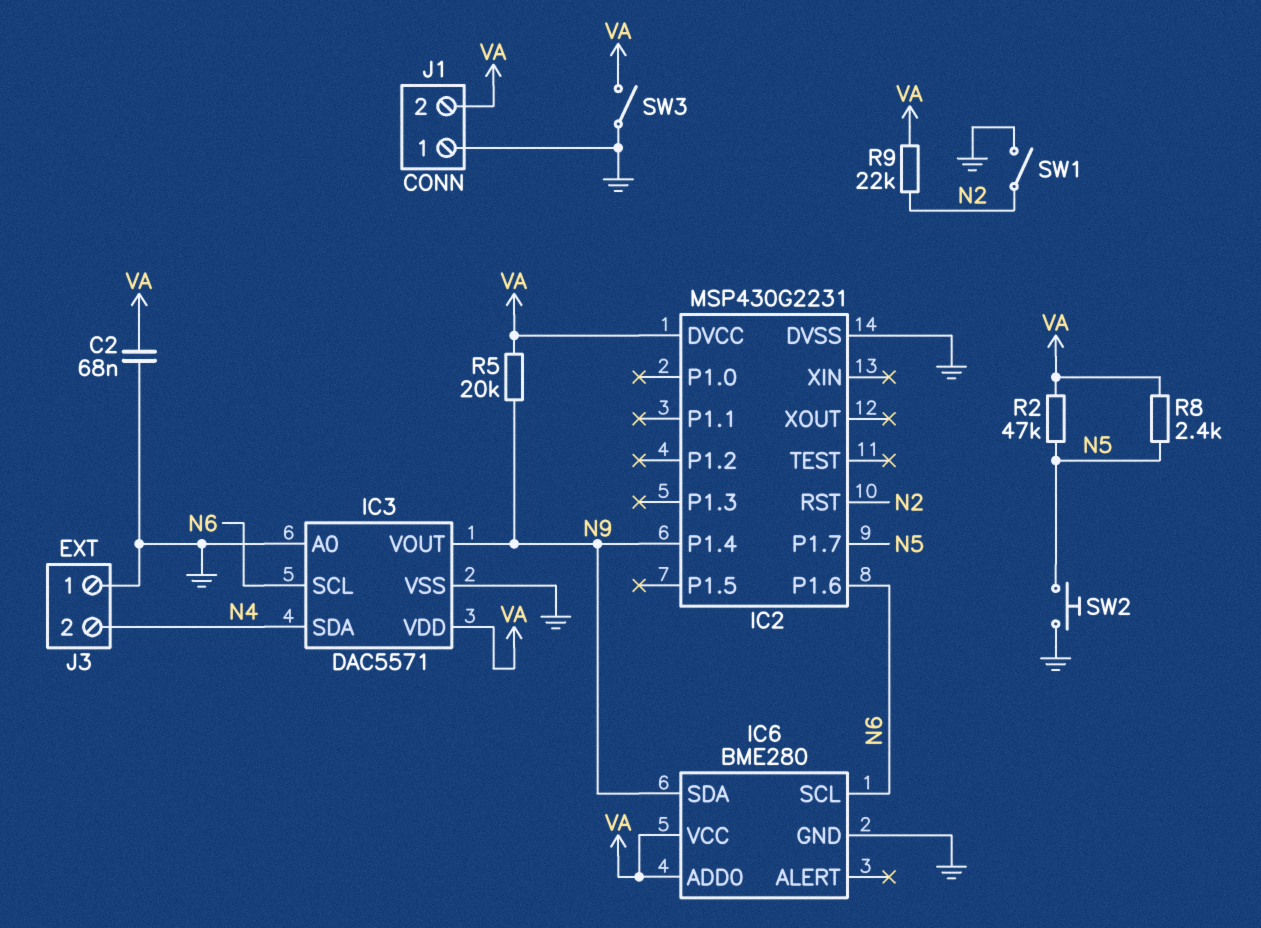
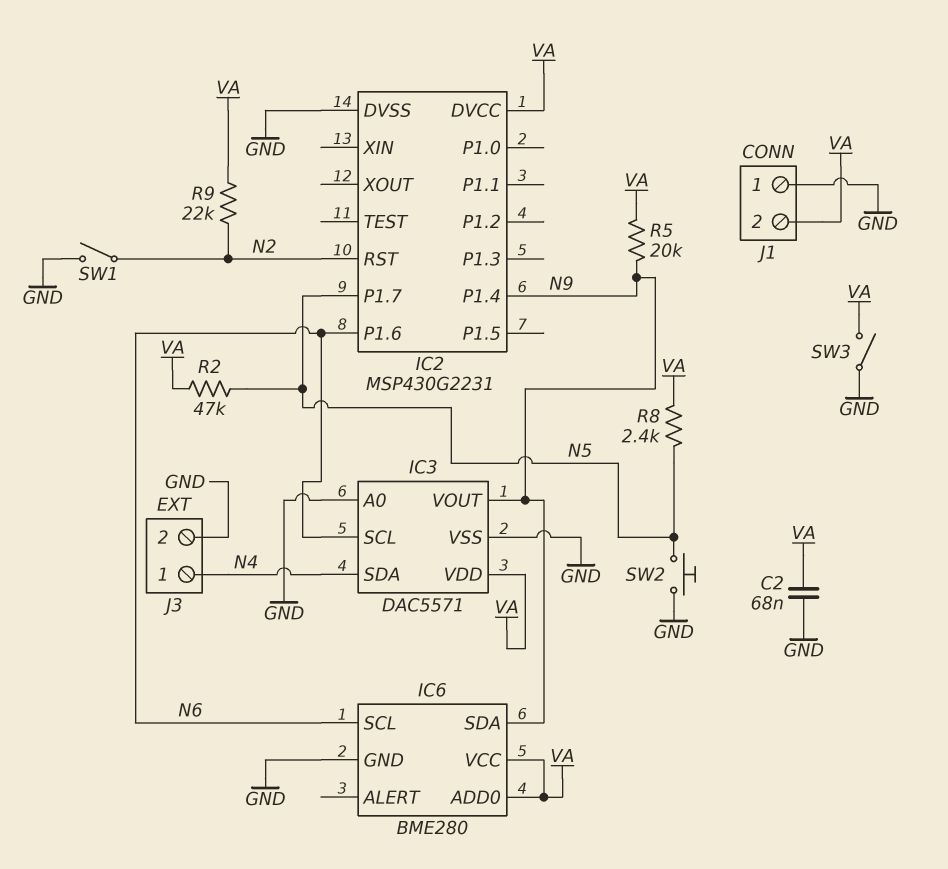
J3 pin 1: GND -> N4
J3 pin 2: N4 -> GND

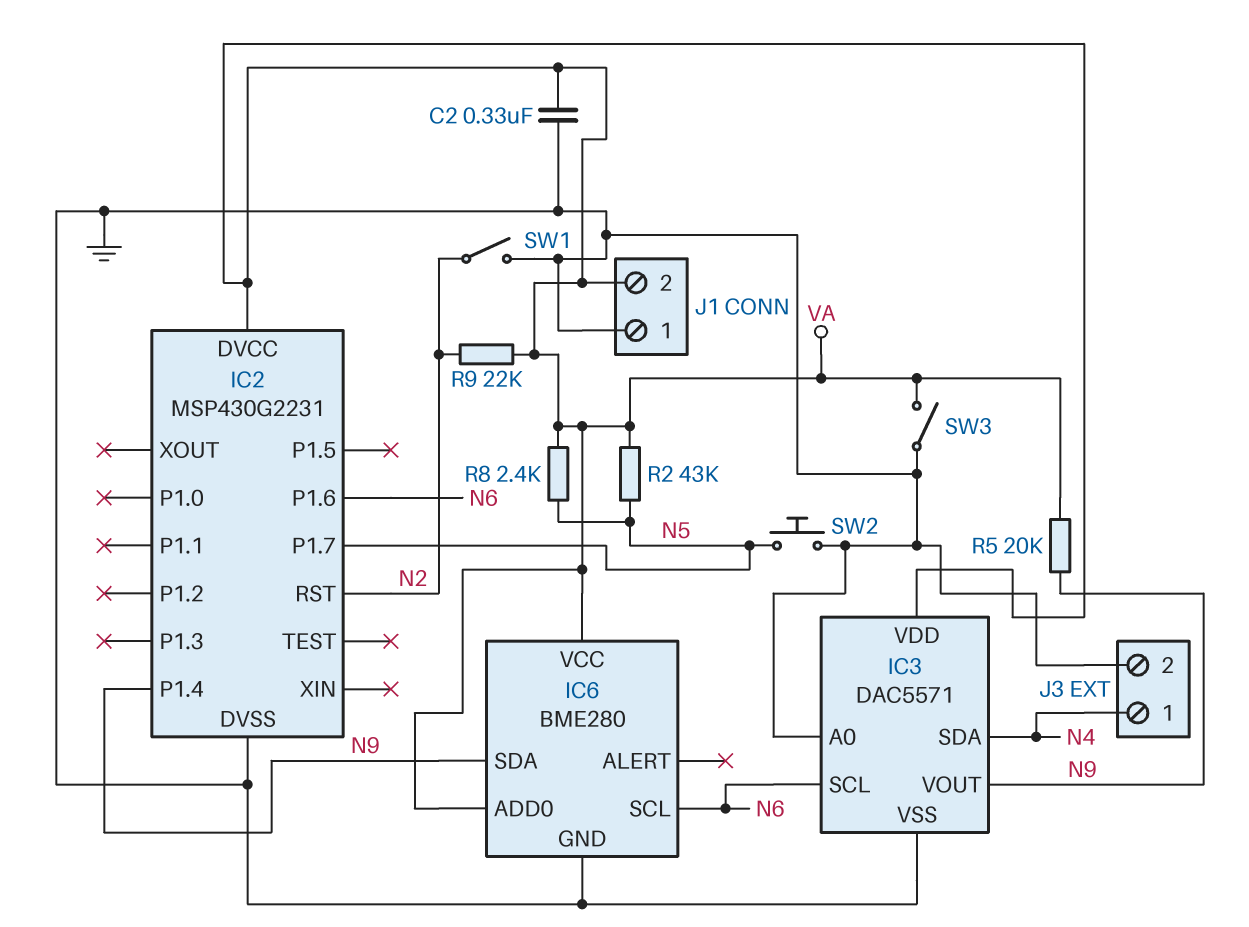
C2: 68nF (GND, VA) -> 330nF (GND, VA)
R2: 47k (N5, VA) -> 43k (N5, VA)

